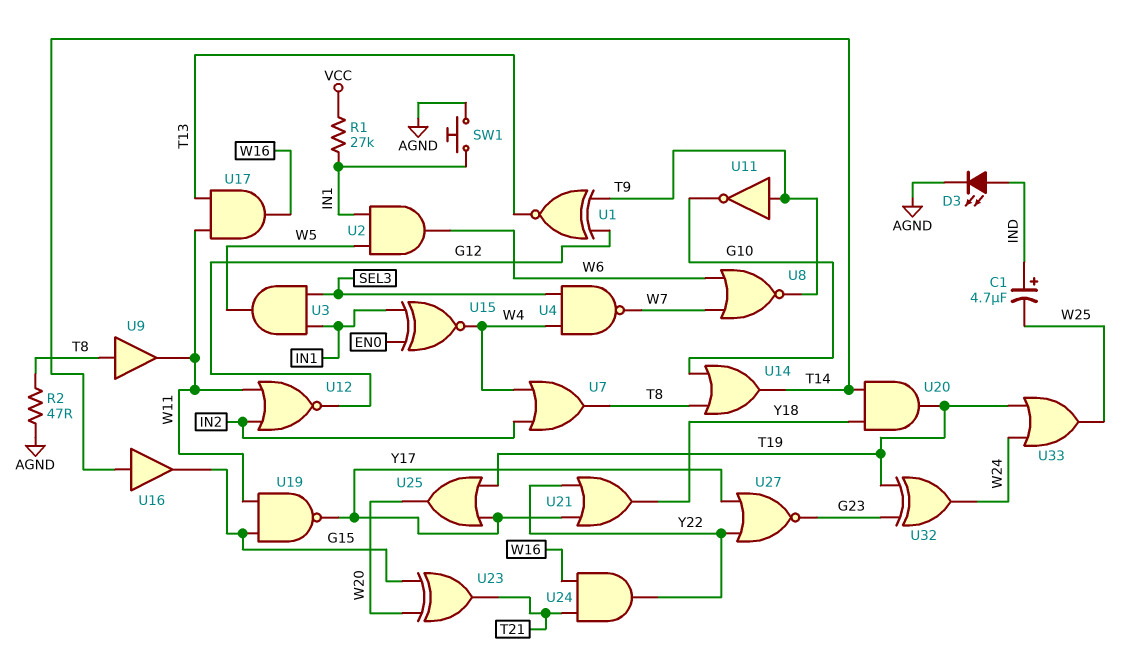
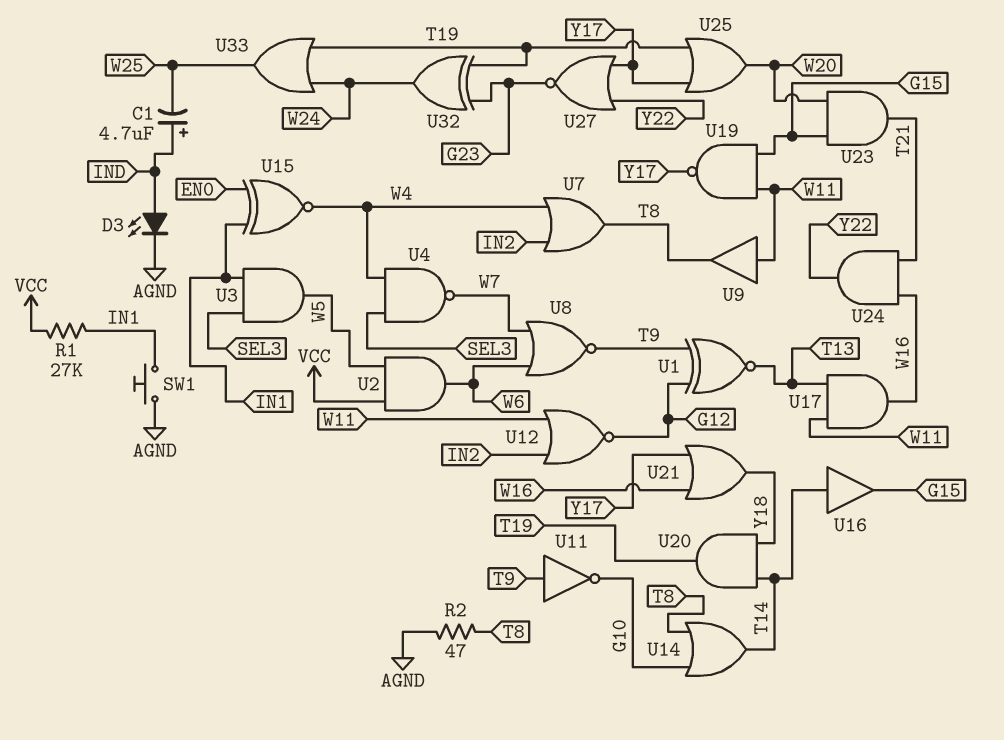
U2: AND (in IN1, in W5, out W6) -> AND (in VCC, in W5, out W6)
U9: buffer (in T8, out W11) -> buffer (in W11, out T8)
U21: OR (in Y17, in Y22, out Y18) -> OR (in W16, in Y17, out Y18)
U23: XOR (in G15, in W20, out T21) -> AND (in G15, in W20, out T21)

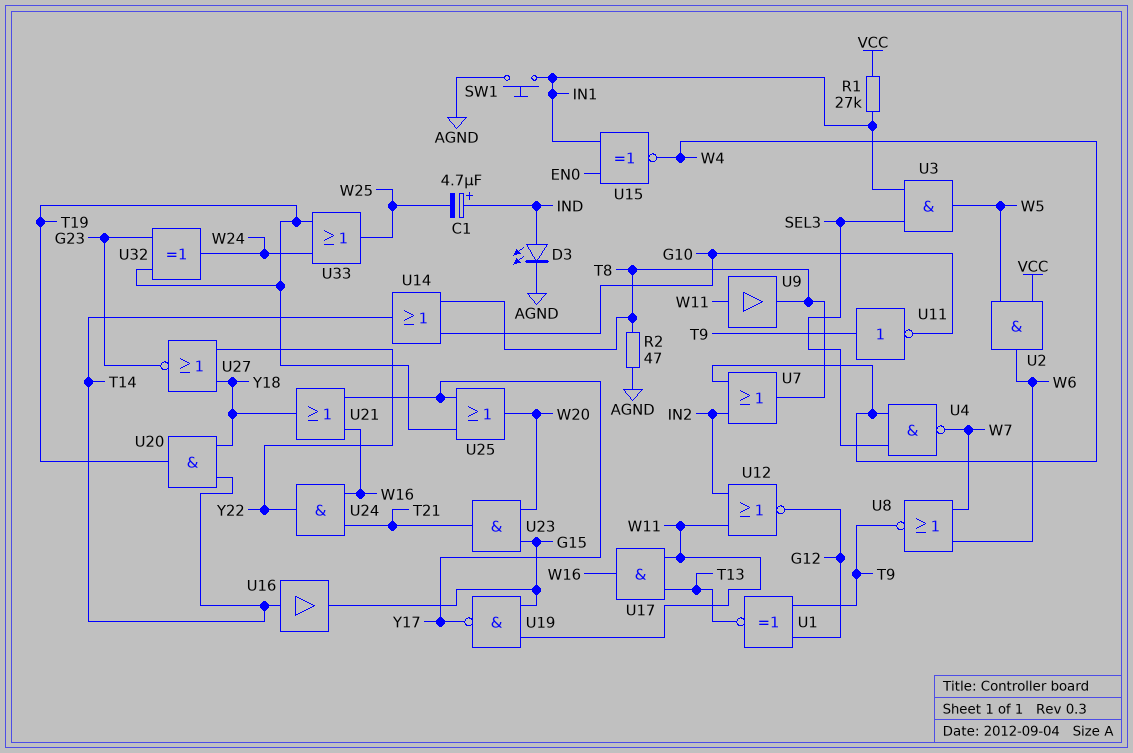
U27: NOR (in Y17, in Y22, out G23) -> NOR (in Y18, in Y22, out G23)

